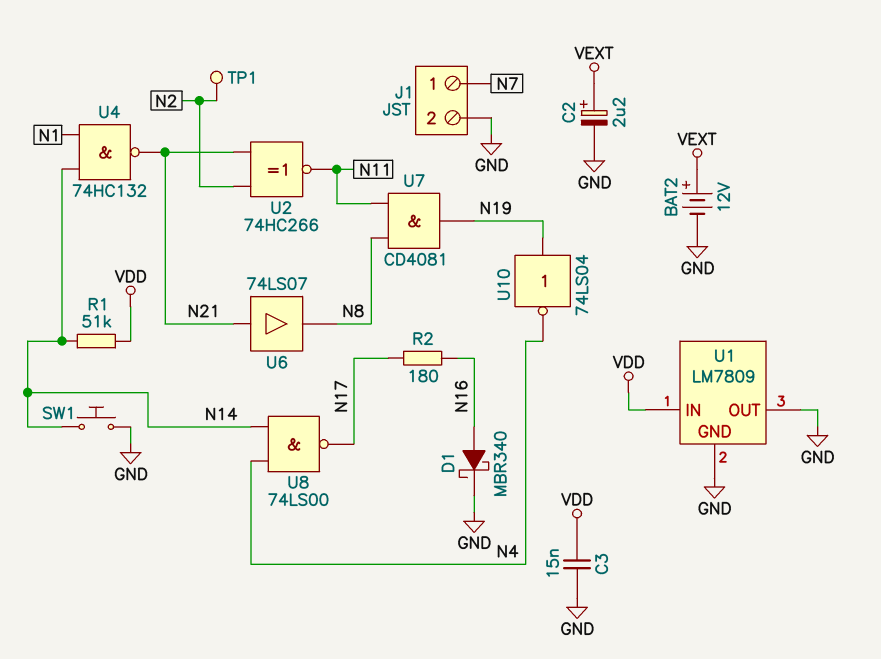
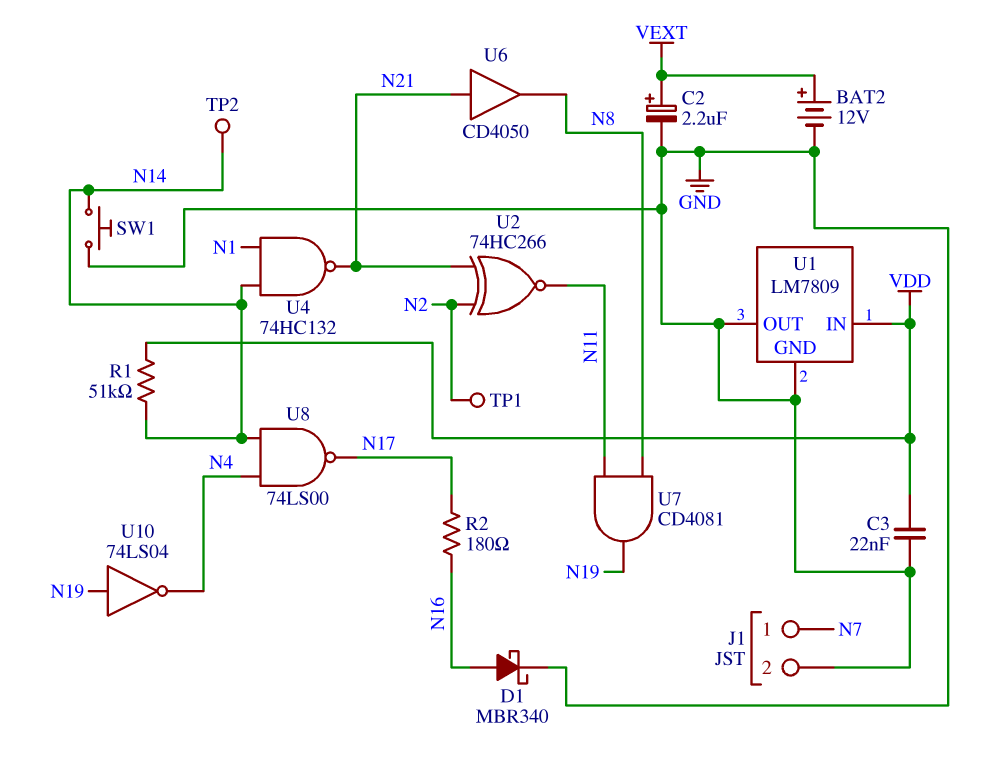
C3: 15nF (GND, VDD) -> 22nF (GND, VDD)
TP2: none -> test point (N14)
U6: buffer 74LS07 (in N21, out N8) -> buffer CD4050 (in N21, out N8)

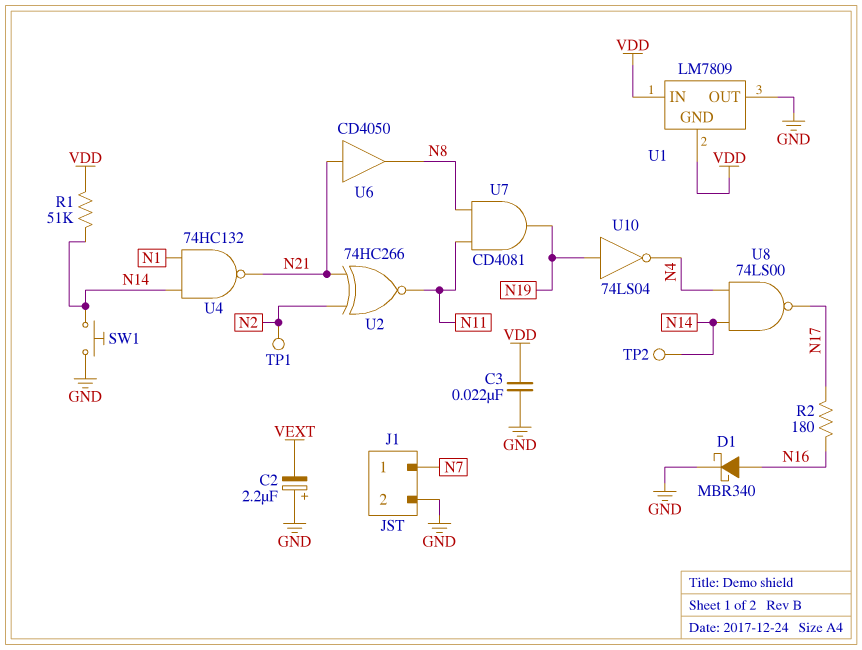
BAT2: 12V (plus VEXT, minus GND) -> none
C2: 2.2uF (plus VEXT, minus GND) -> 2.2uF (plus GND, minus VEXT)
U1 pin GND: GND -> VDD

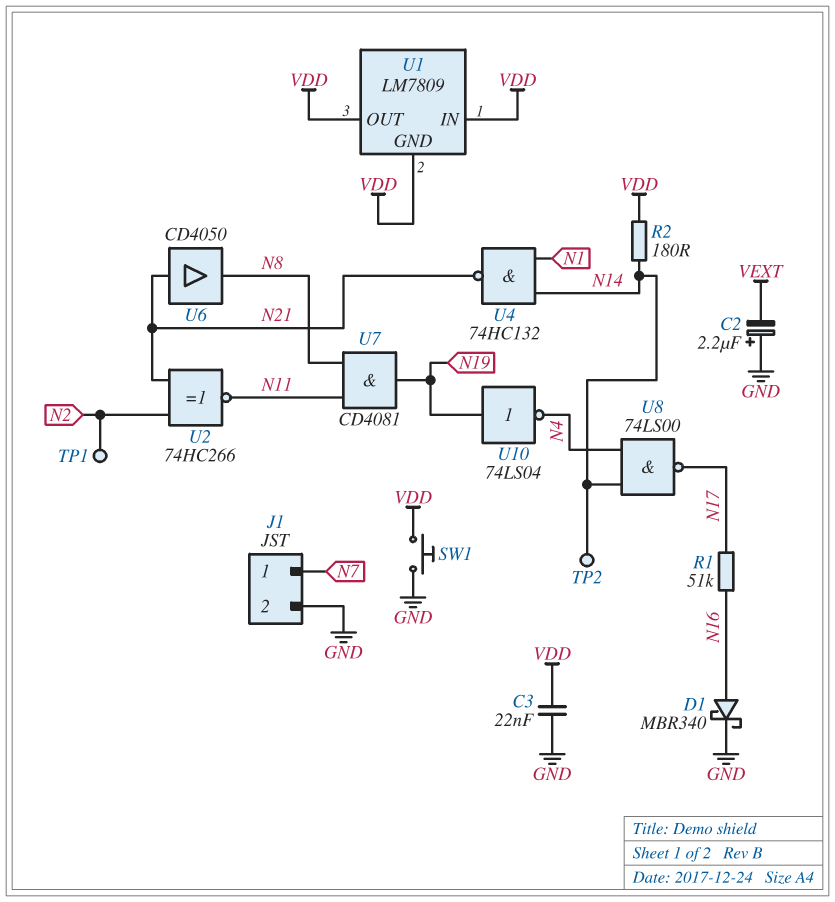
R1: 51k (N14, VDD) -> 51k (N16, N17)
R2: 180 (N16, N17) -> 180 (N14, VDD)
SW1: button (GND, N14) -> button (GND, VDD)
U1 pin OUT: GND -> VDD

